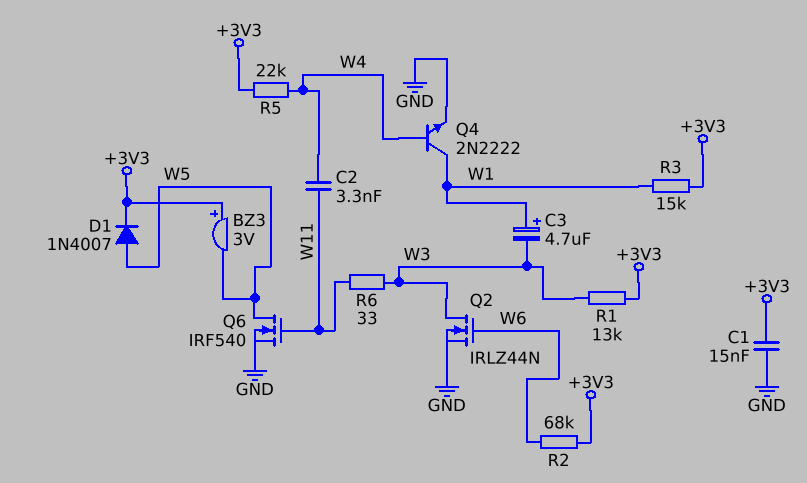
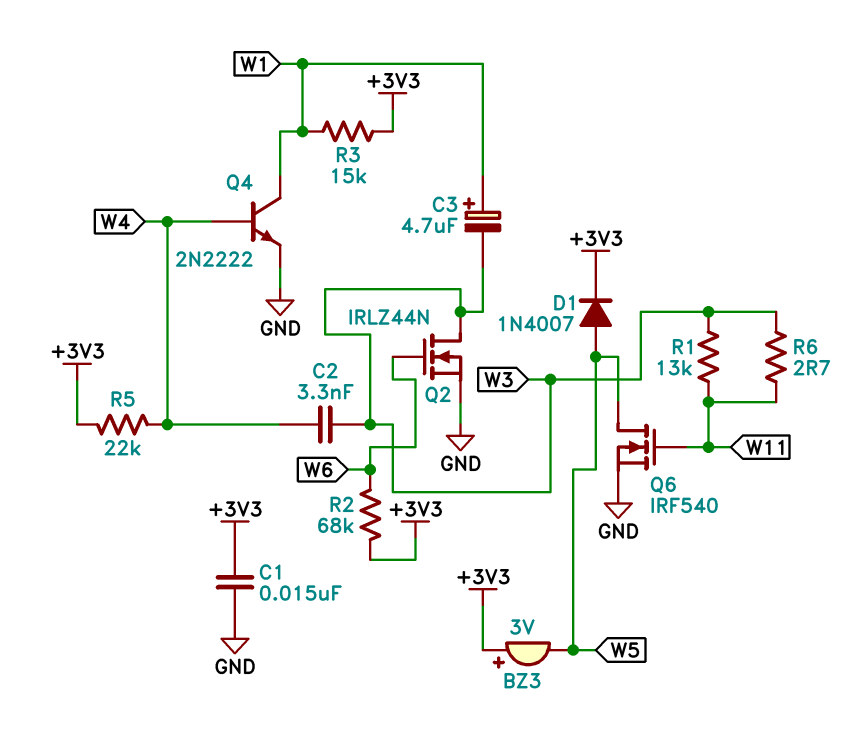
C2: 3.3nF (W4, W11) -> 3.3nF (W3, W4)
R1: 13k (+3V3, W3) -> 13k (W3, W11)
R6: 33 (W3, W11) -> 2.7 (W3, W11)

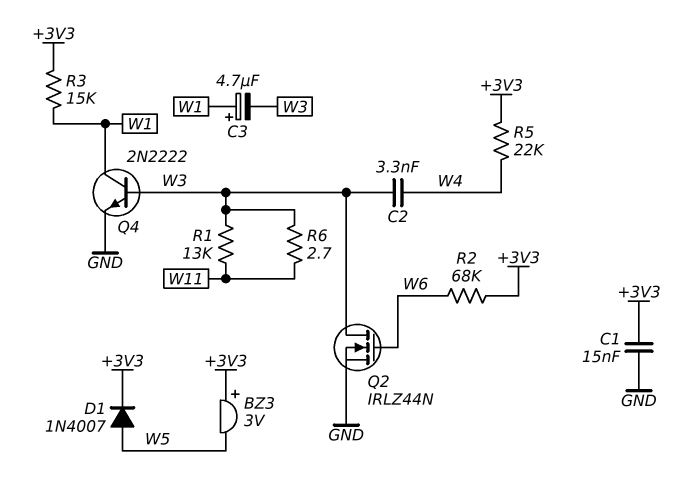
Q4: NPN 2N2222 (B W4, C W1, E GND) -> NPN 2N2222 (B W3, C W1, E GND)
Q6: NMOS IRF540 (G W11, D W5, S GND) -> none

